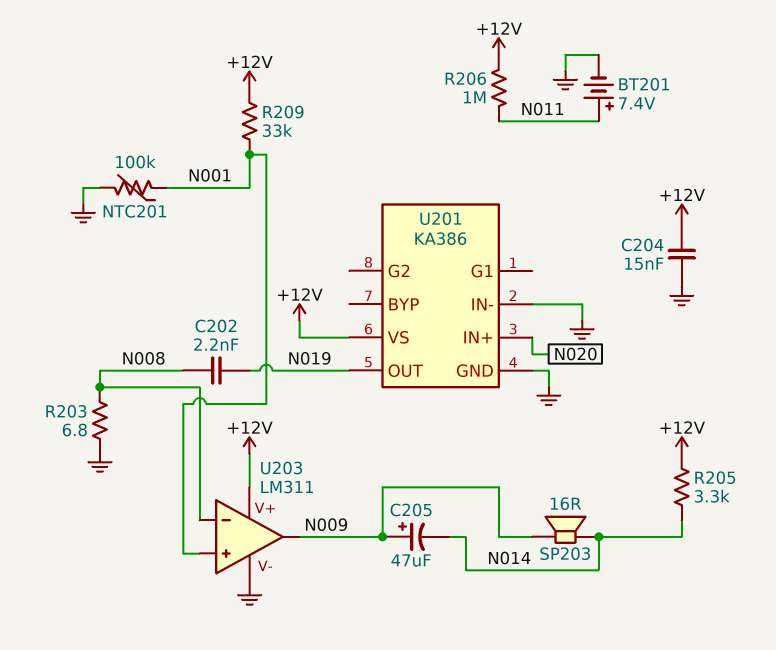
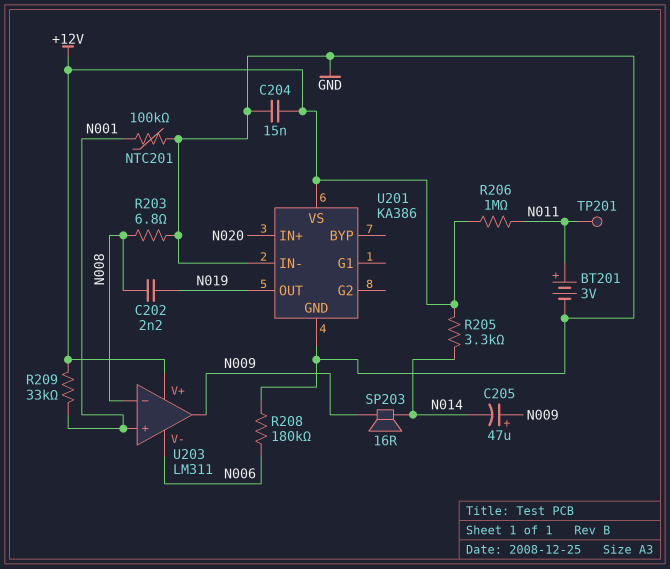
BT201: 7.4V (plus N011, minus GND) -> 3V (plus N011, minus GND)
R208: none -> 180k (GND, N006)
TP201: none -> test point (N011)
U203 pin V-: GND -> N006

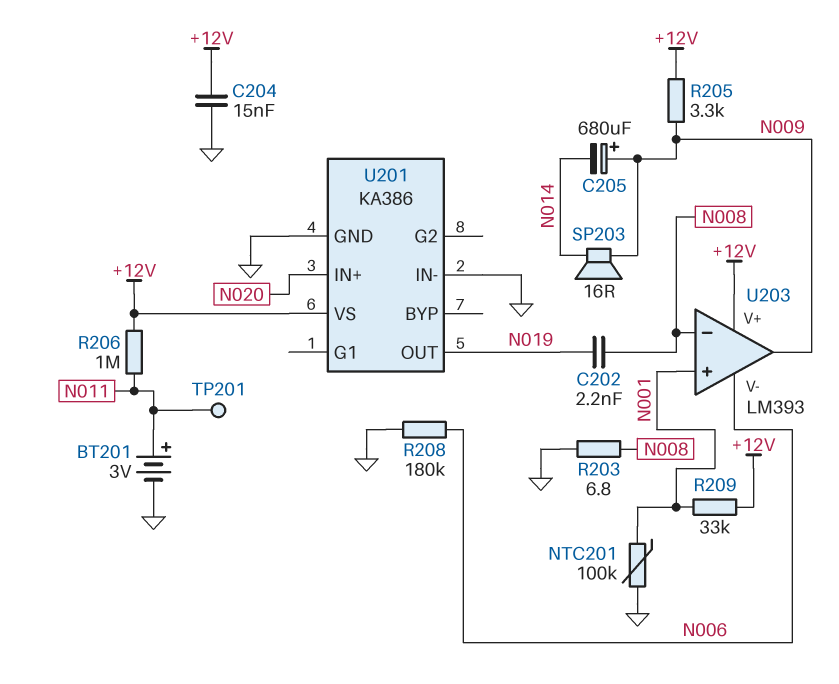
C205: 47uF (plus N009, minus N014) -> 680uF (plus N009, minus N014)
R205: 3.3k (+12V, N014) -> 3.3k (+12V, N009)
U203: LM311 -> LM393

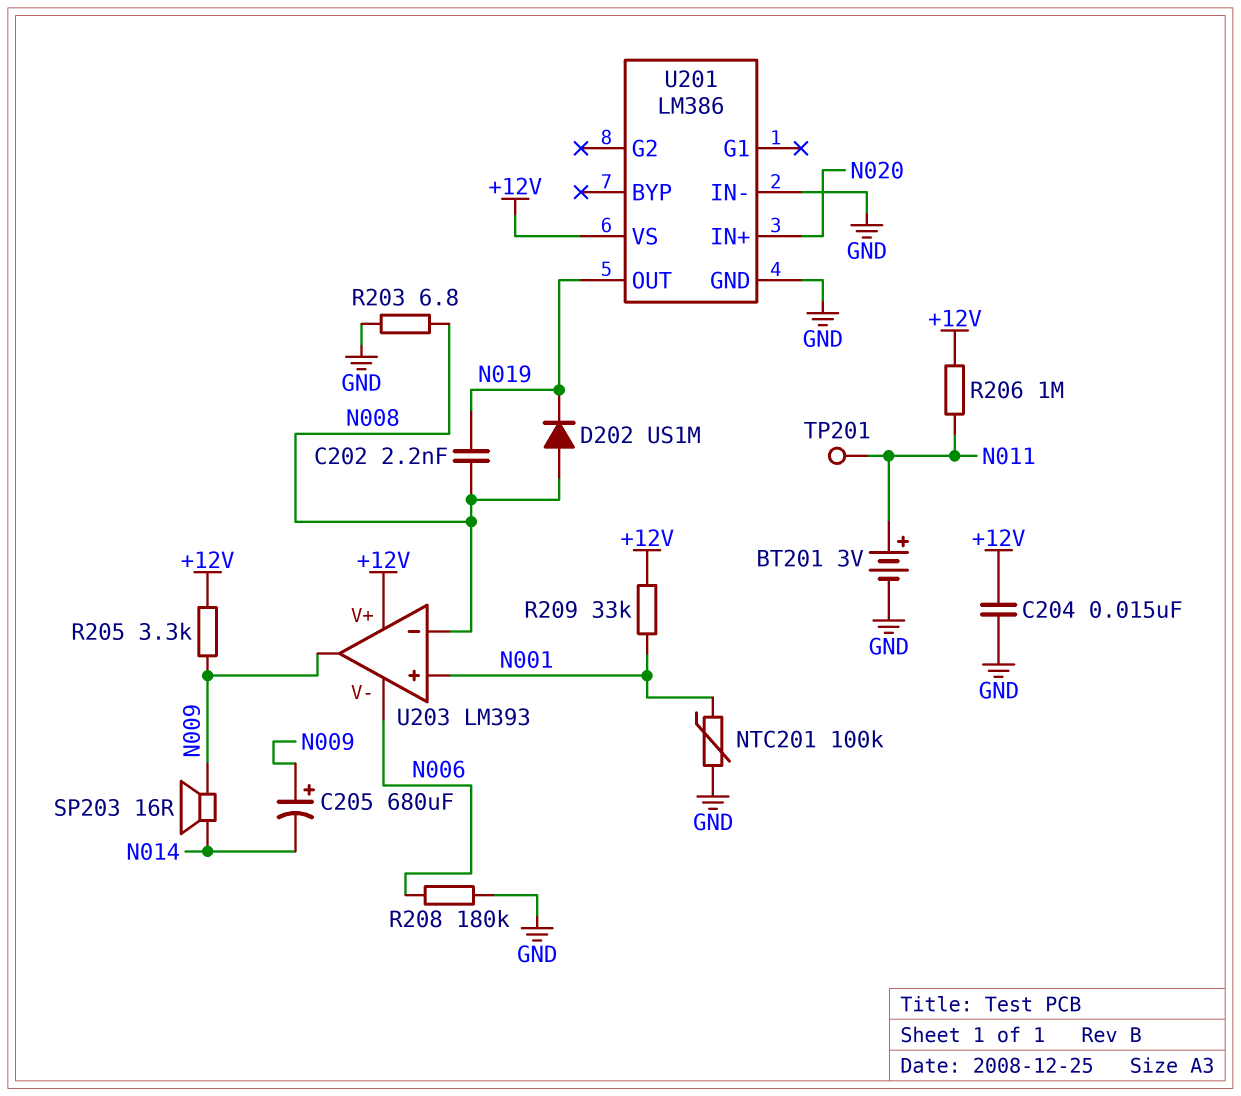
D202: none -> diode US1M (A N008, K N019)
U201: KA386 -> LM386

